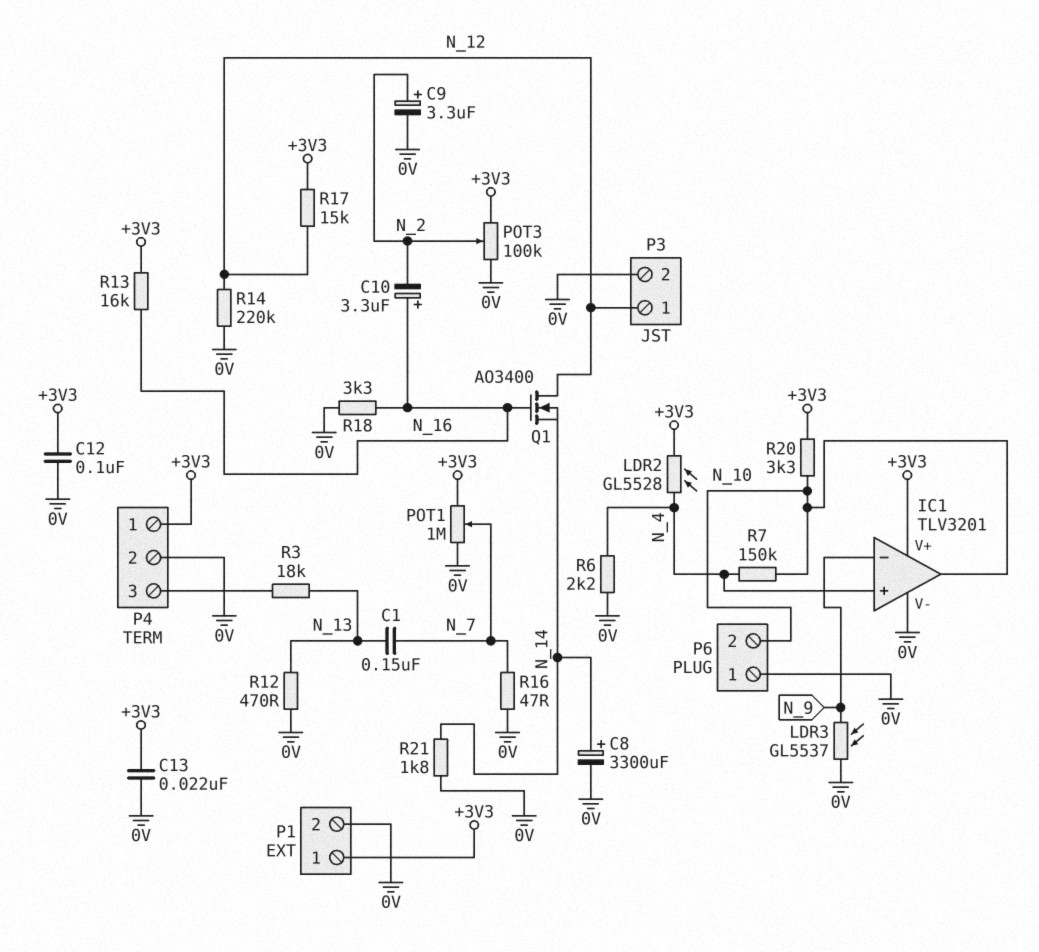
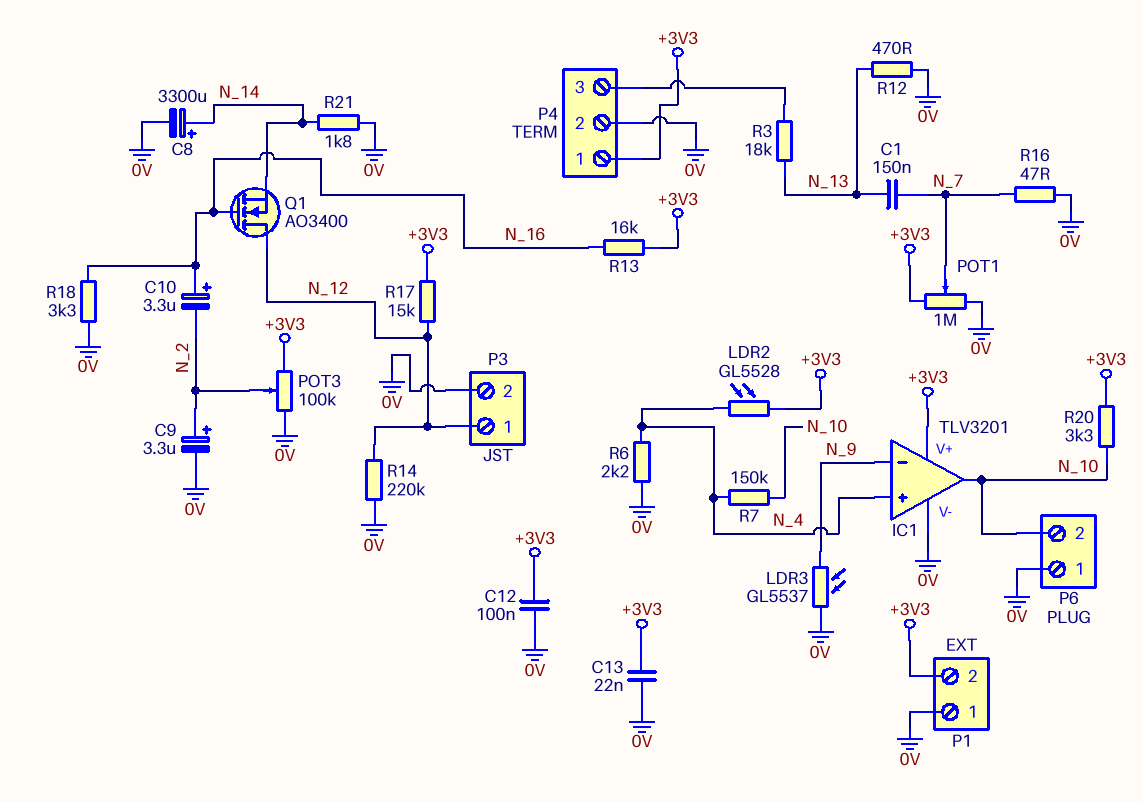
P1 pin 1: +3V3 -> 0V
P1 pin 2: 0V -> +3V3

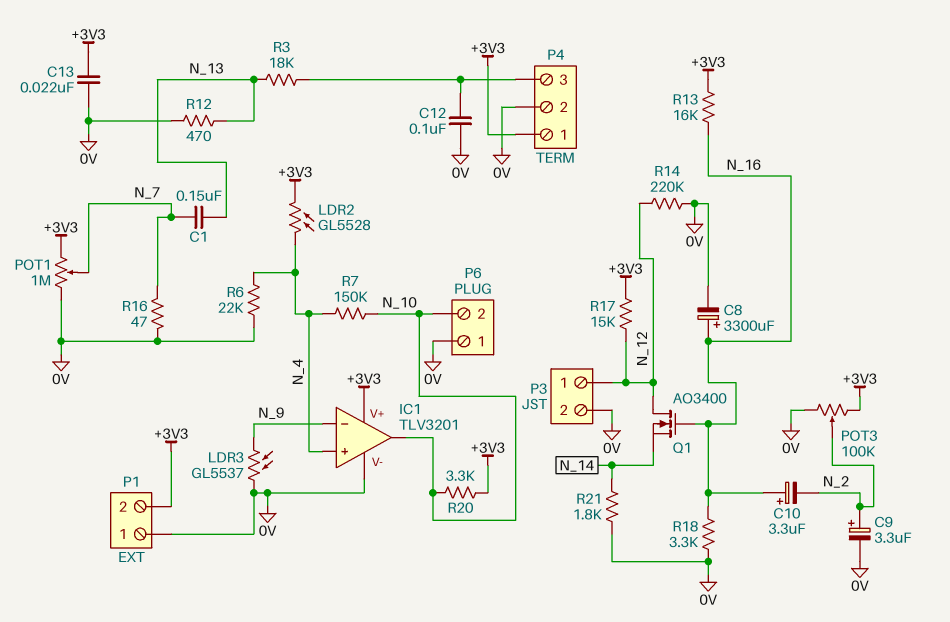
C8: 3300uF (plus N_14, minus 0V) -> 3300uF (plus N_16, minus 0V)
C12: 100nF (+3V3, 0V) -> 100nF (0V, P4/3)
R6: 2.2k (0V, N_4) -> 22k (0V, N_4)

